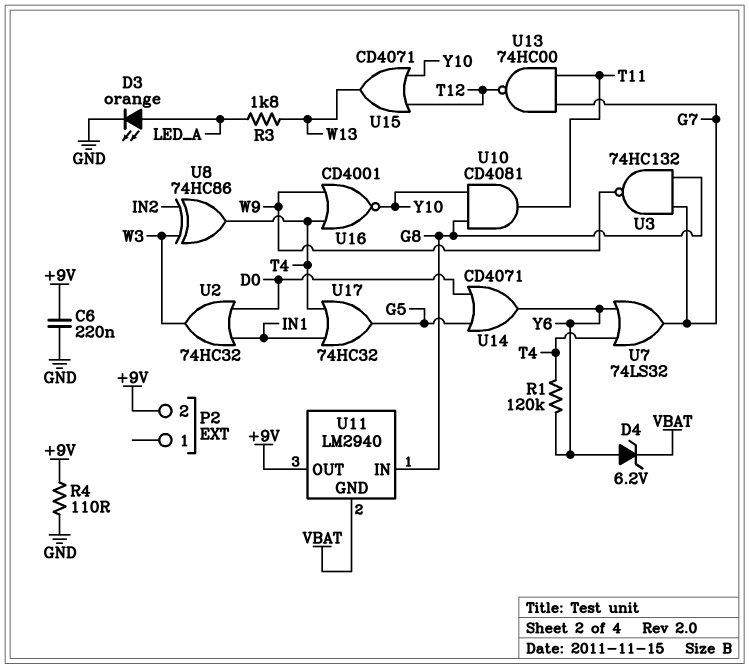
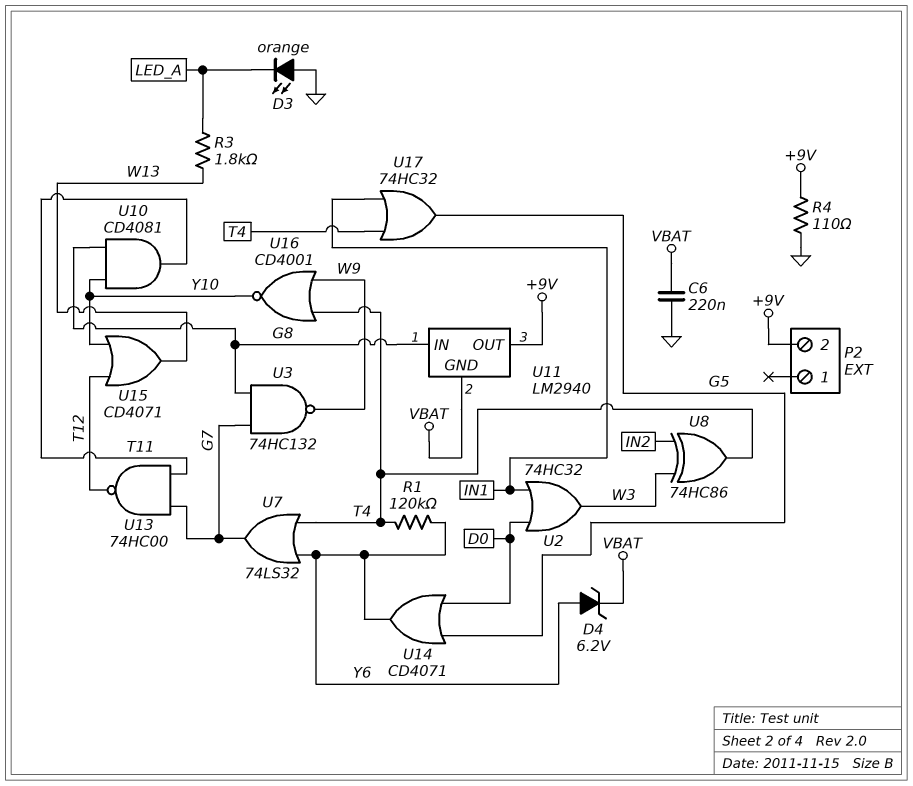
C6: 220nF (+9V, GND) -> 220nF (GND, VBAT)
D3: LED orange (A LED_A, K GND) -> LED orange (A GND, K LED_A)

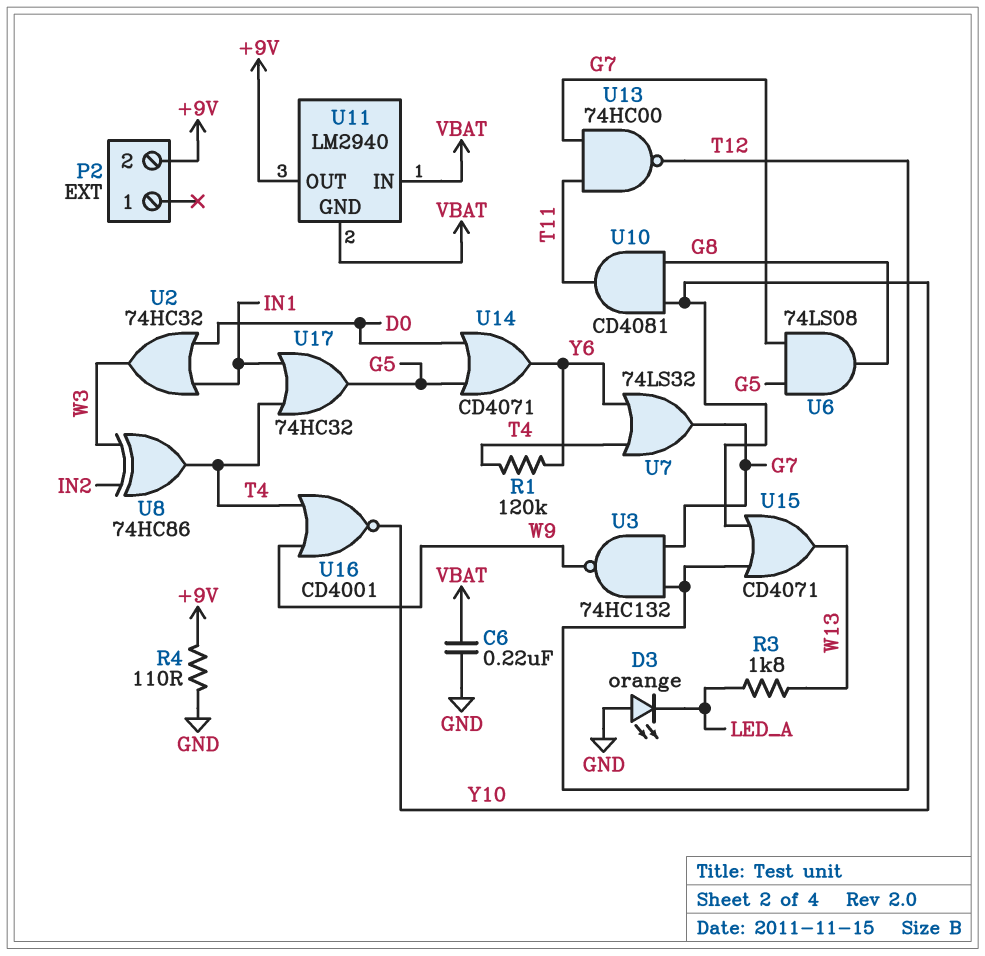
D4: zener 6.2V (A Y6, K VBAT) -> none
U3: NAND 74HC132 (in G7, in G8, out W9) -> NAND 74HC132 (in G7, in T12, out W9)
U6: none -> AND 74LS08 (in G5, in G7, out G8)
U11 pin IN: G8 -> VBAT

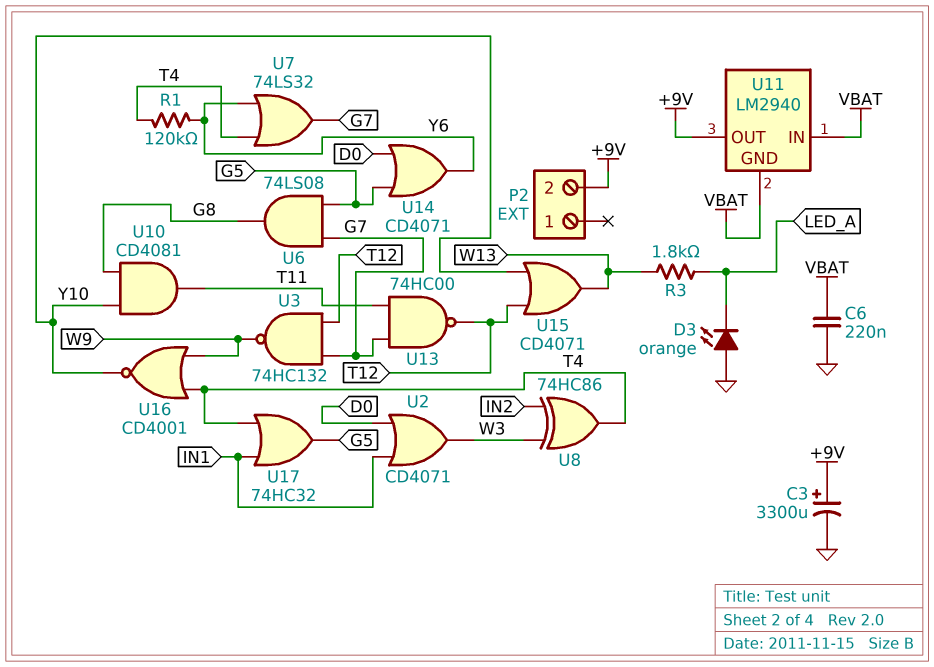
C3: none -> 3300uF (plus +9V, minus GND)
R4: 110 (+9V, GND) -> none
U2: OR 74HC32 (in D0, in IN1, out W3) -> OR CD4071 (in D0, in IN1, out W3)

